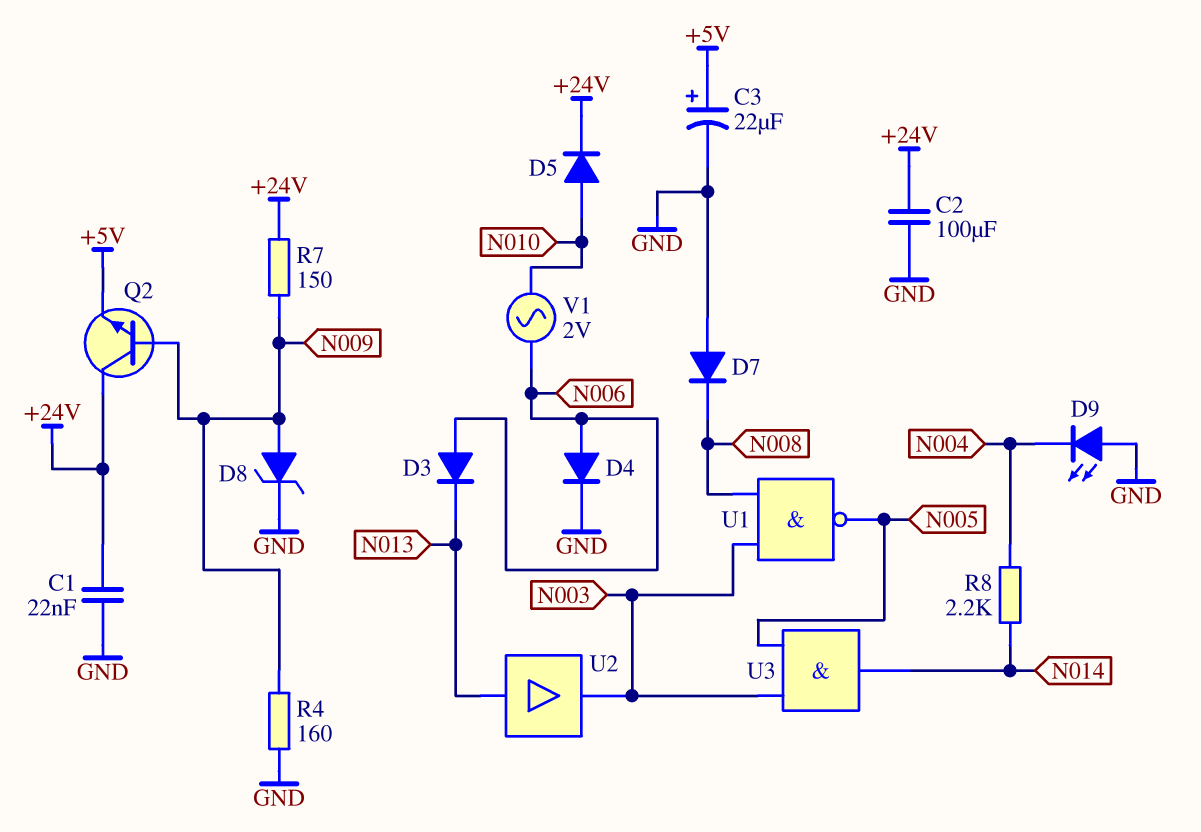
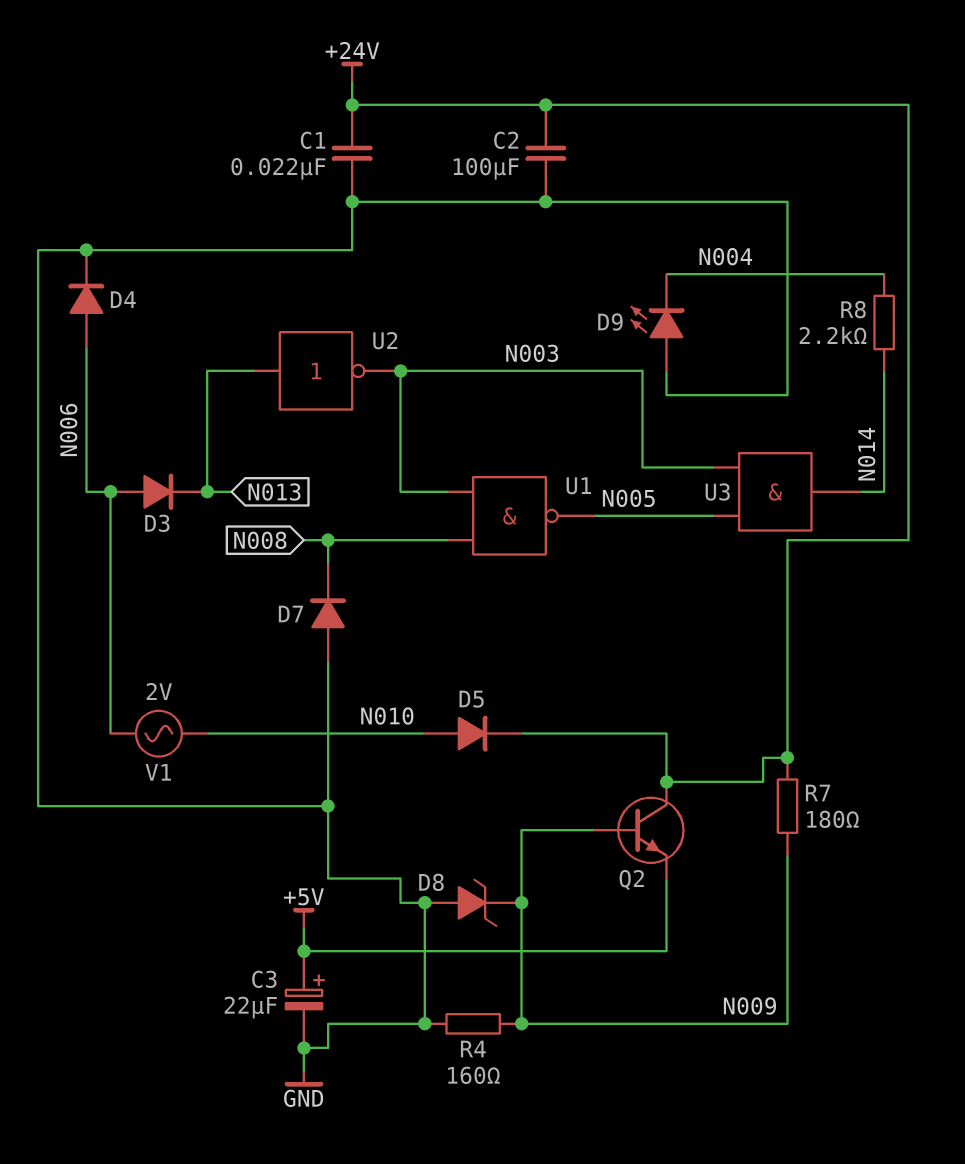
D8: zener (A N009, K GND) -> zener (A GND, K N009)
R7: 150 (+24V, N009) -> 180 (+24V, N009)
U2: buffer (in N013, out N003) -> NOT (in N013, out N003)

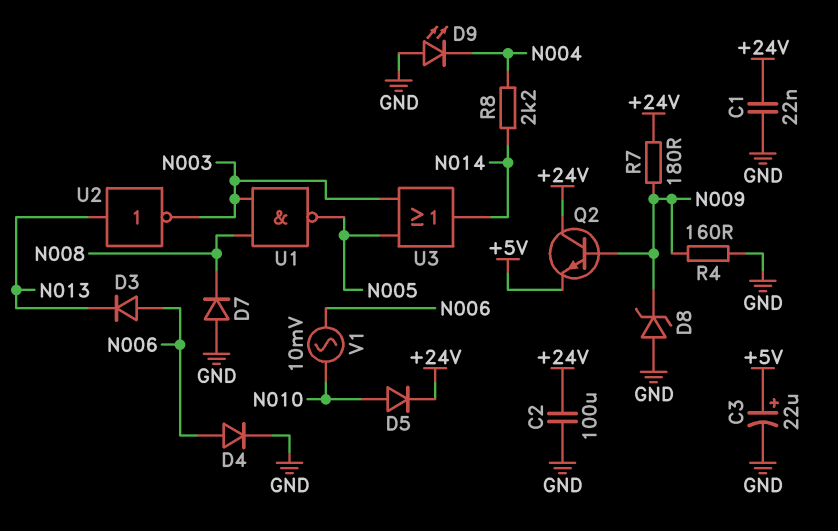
U3: AND (in N003, in N005, out N014) -> OR (in N003, in N005, out N014)
V1: AC 2V (N006, N010) -> AC 10mV (N006, N010)

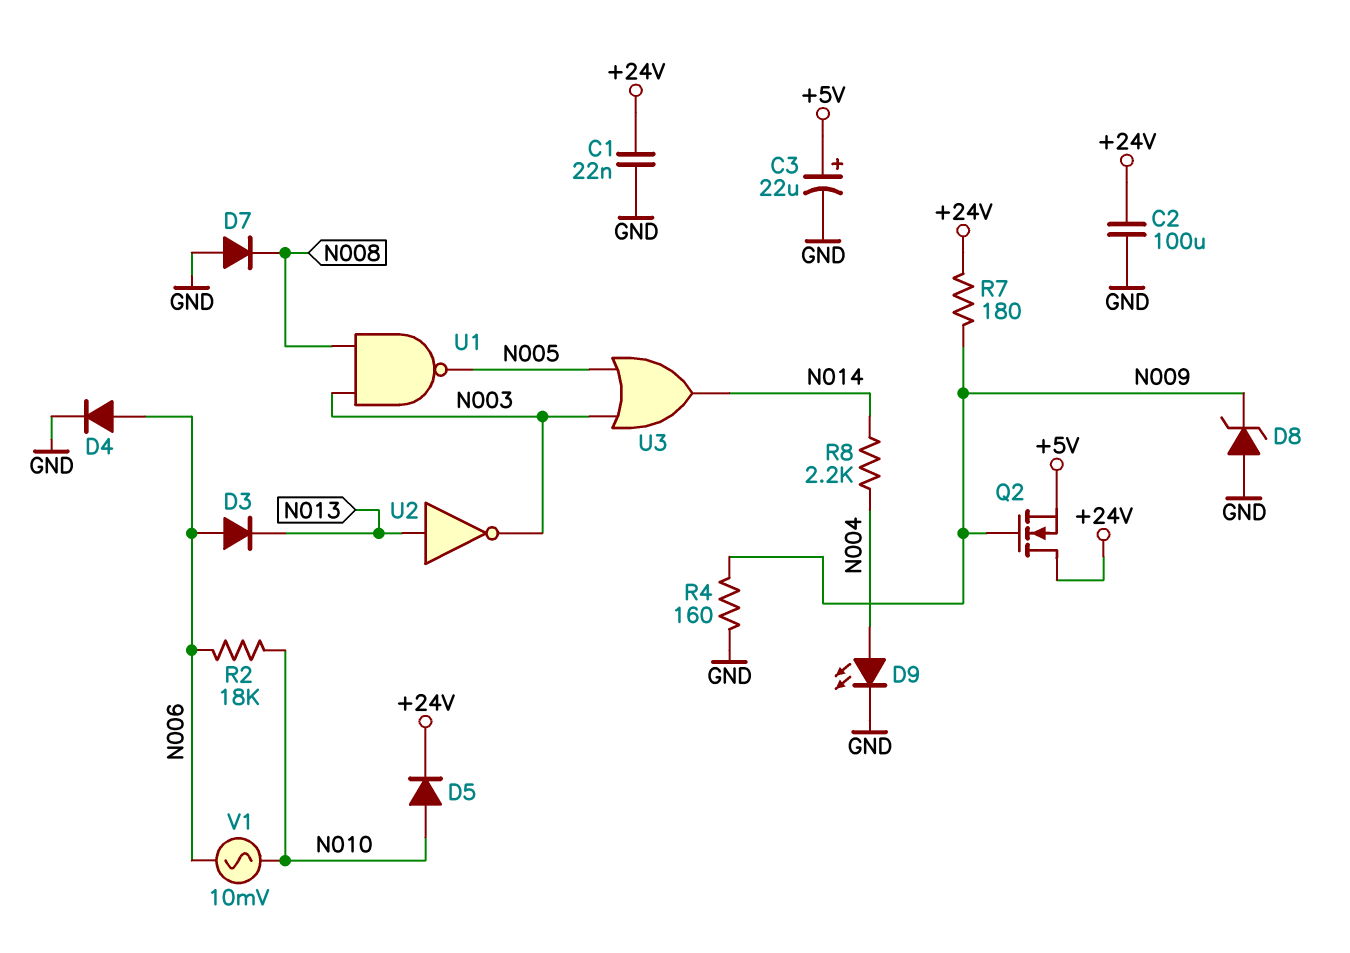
D9: LED (A GND, K N004) -> LED (A N004, K GND)
Q2: NPN (B N009, C +24V, E +5V) -> NMOS (G N009, D +24V, S +5V)
R2: none -> 18k (N006, N010)

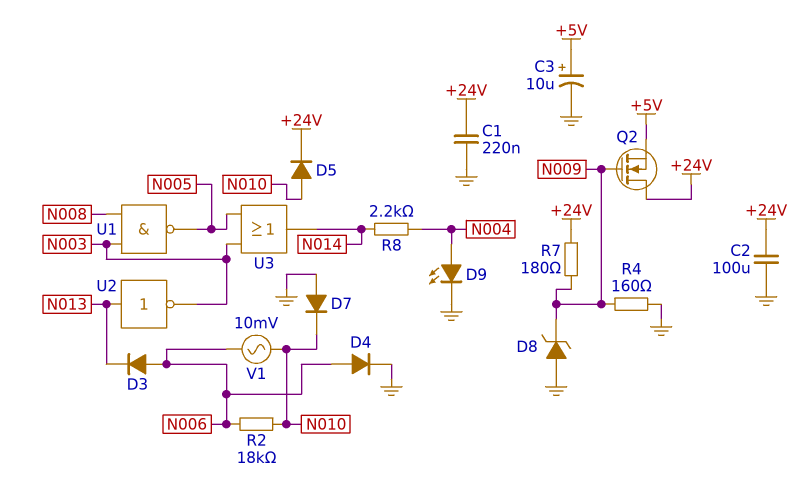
C1: 22nF (+24V, GND) -> 220nF (+24V, GND)
C3: 22uF (plus +5V, minus GND) -> 10uF (plus +5V, minus GND)
D7: diode (A GND, K N008) -> diode (A GND, K N010)

